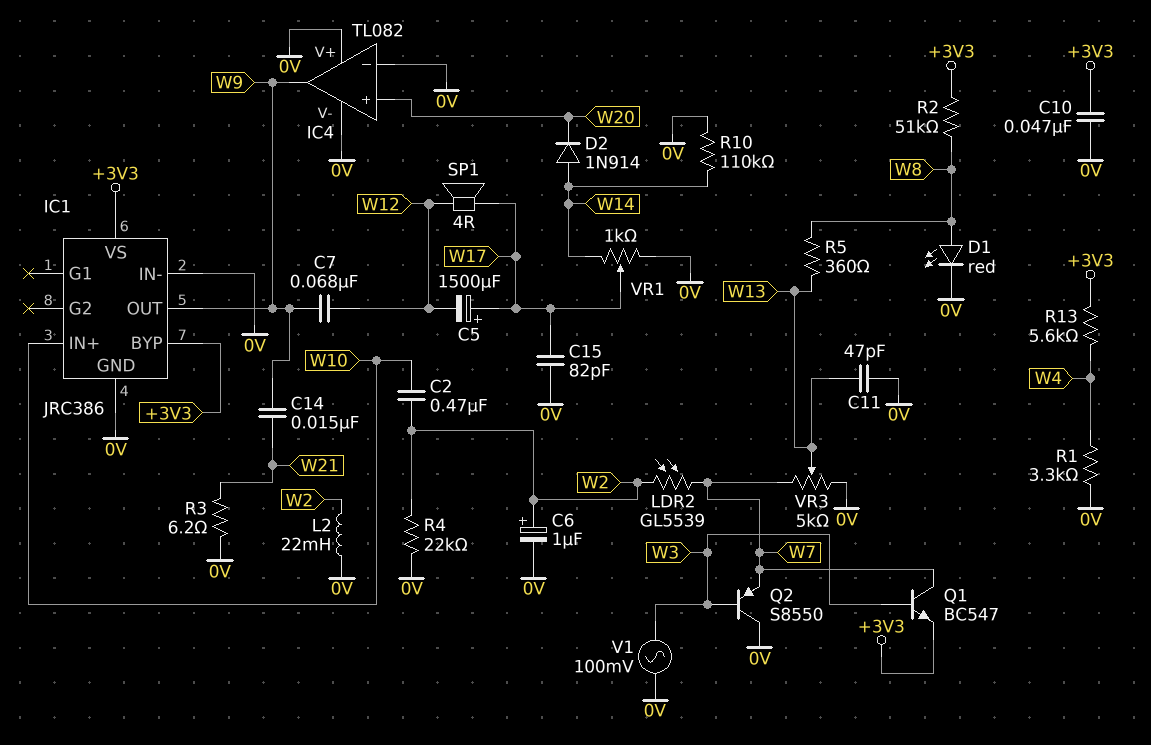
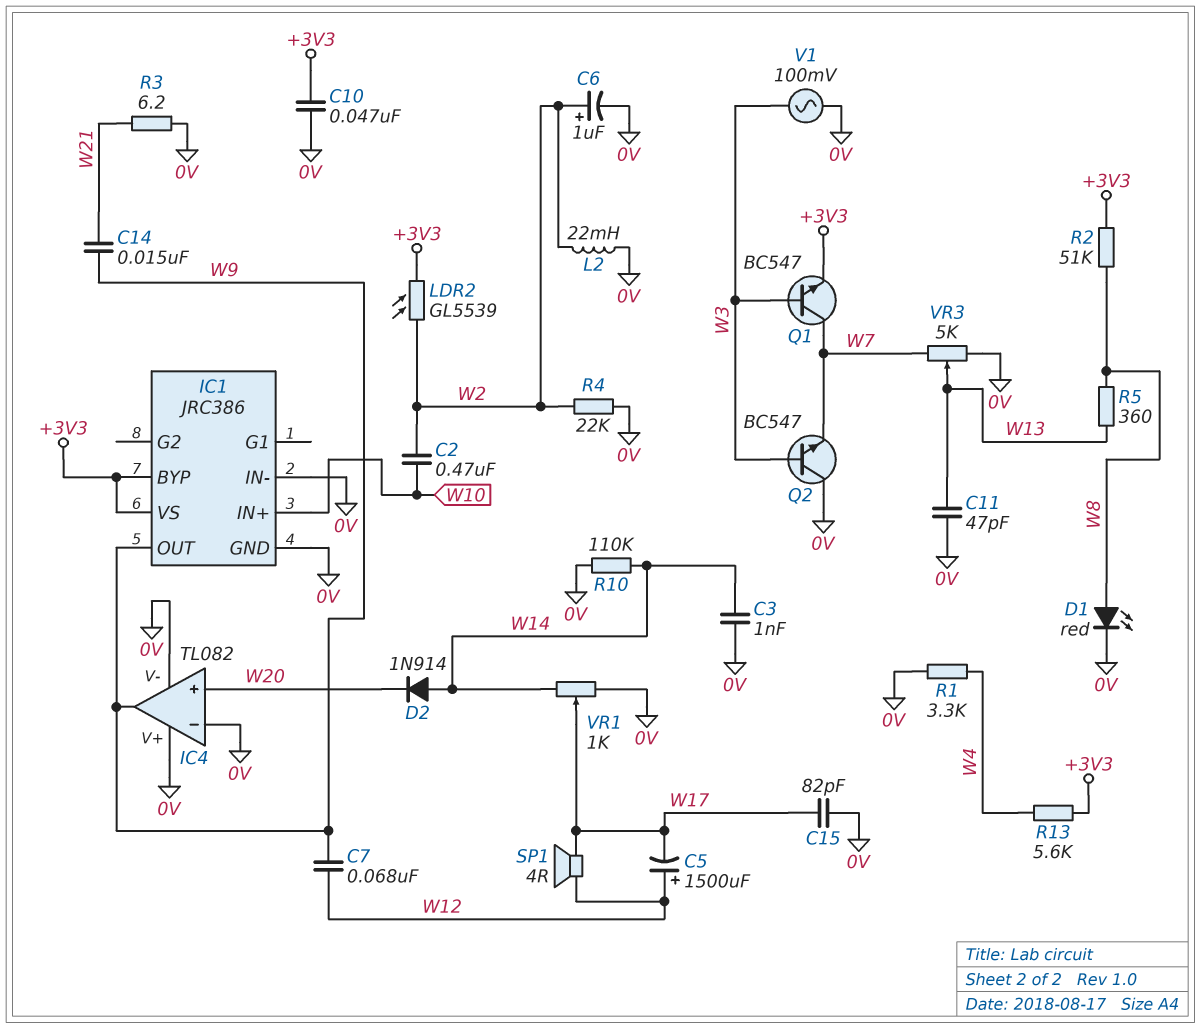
C3: none -> 1nF (0V, W14)
C5: 1500uF (plus W17, minus W12) -> 1500uF (plus W12, minus W17)
LDR2: GL5539 (W2, W7) -> GL5539 (+3V3, W2)
Q2: PNP S8550 (B W3, C 0V, E W7) -> NPN BC547 (B W3, C 0V, E W7)

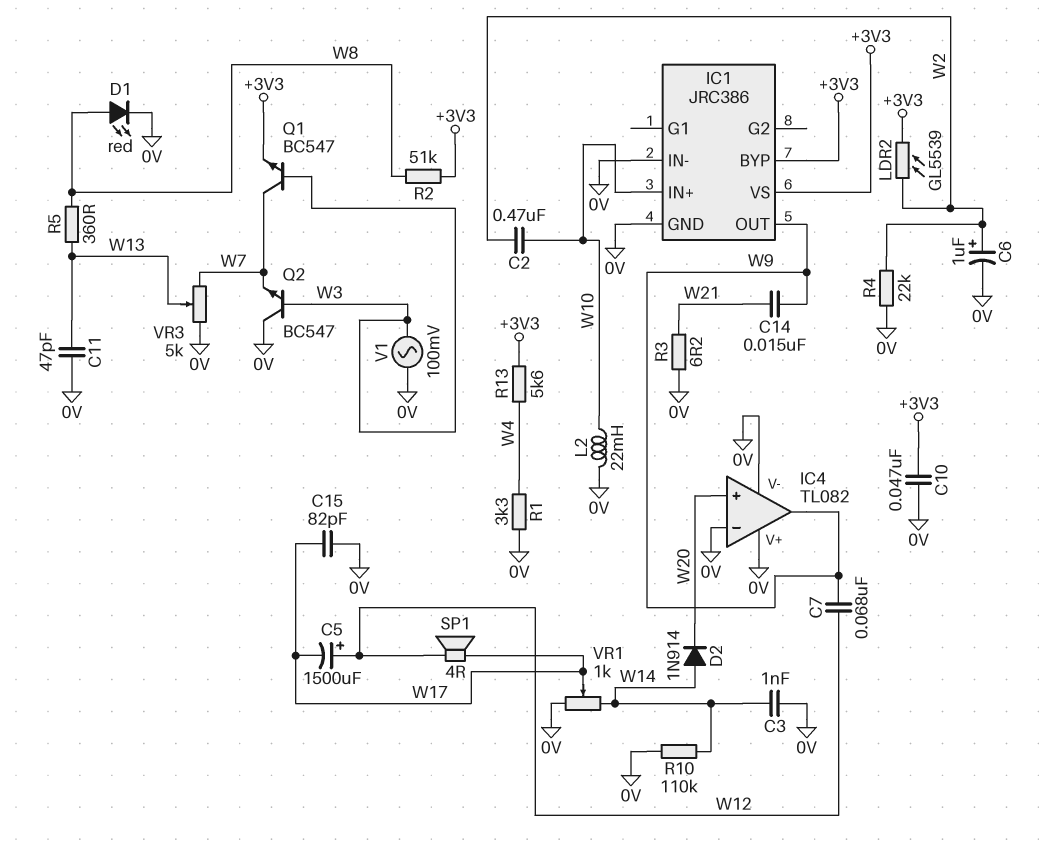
L2: 22mH (0V, W2) -> 22mH (0V, W10)

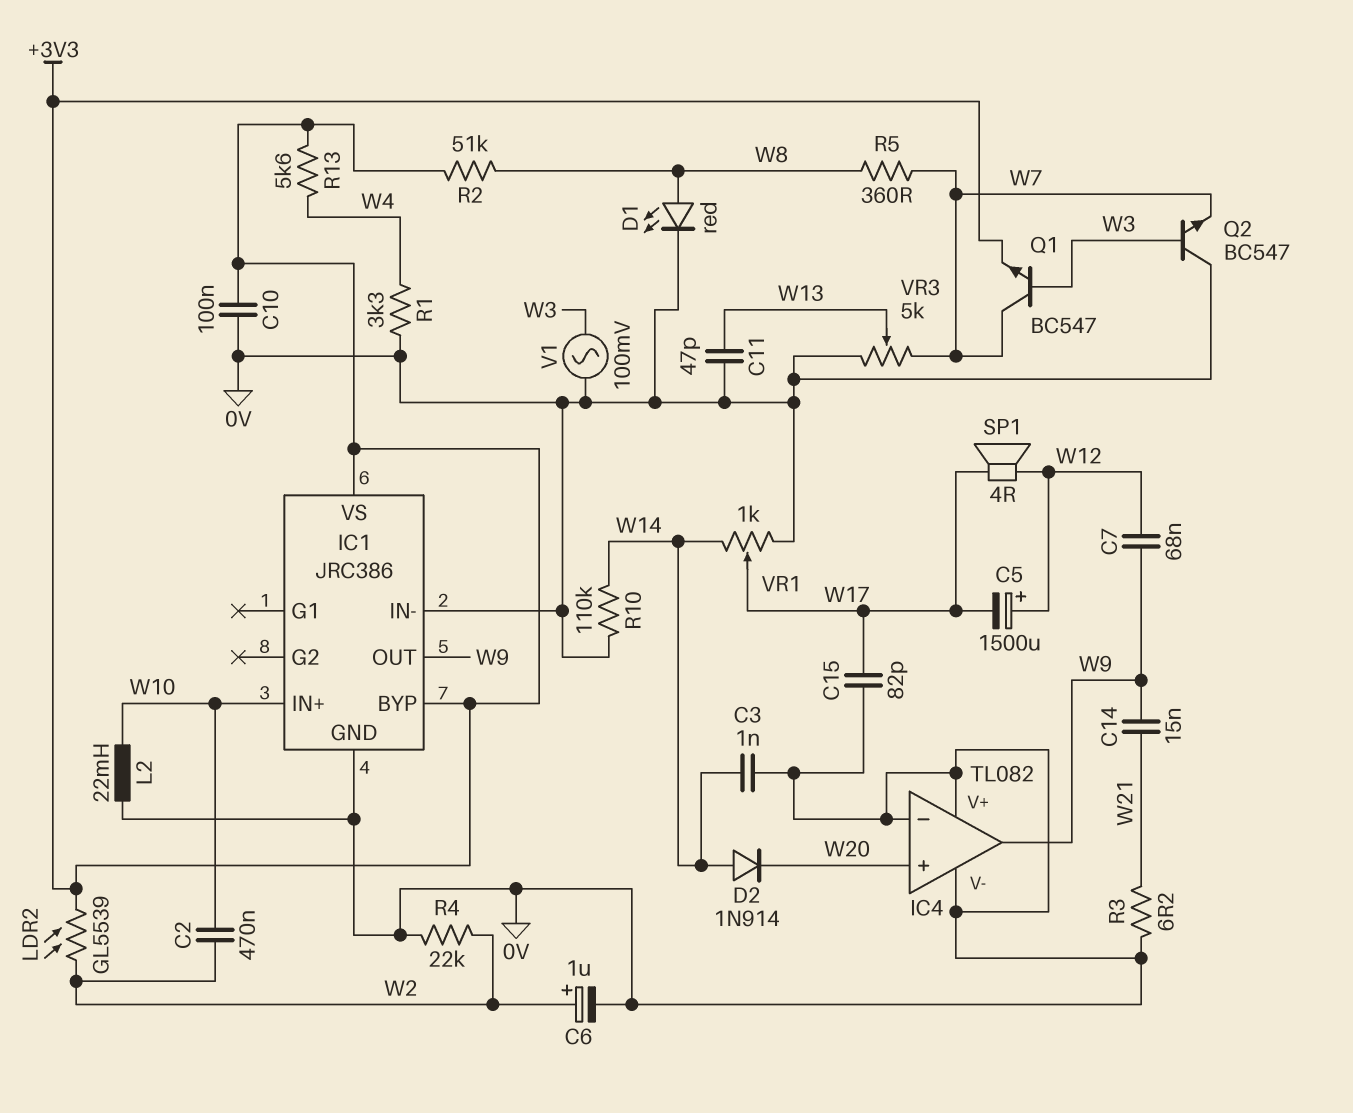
C10: 47nF (+3V3, 0V) -> 100nF (+3V3, 0V)
R5: 360 (W8, W13) -> 360 (W7, W8)

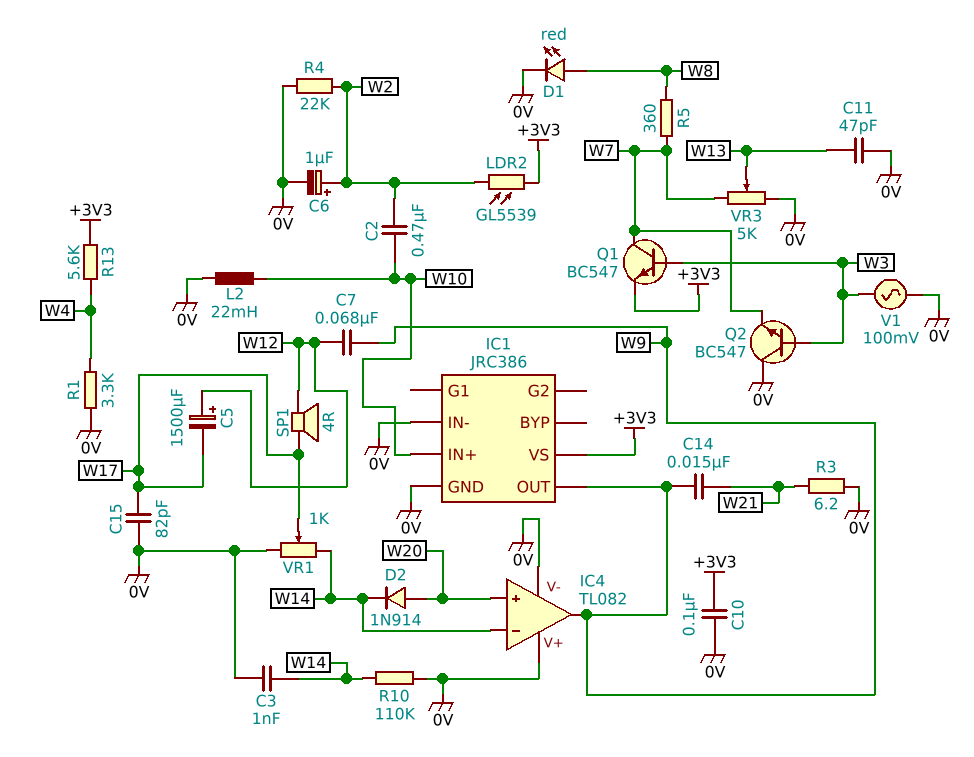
D2: diode 1N914 (A W14, K W20) -> diode 1N914 (A W20, K W14)
IC1 pin BYP: +3V3 -> none
IC4 pin in-: 0V -> W14
R2: 51k (+3V3, W8) -> none

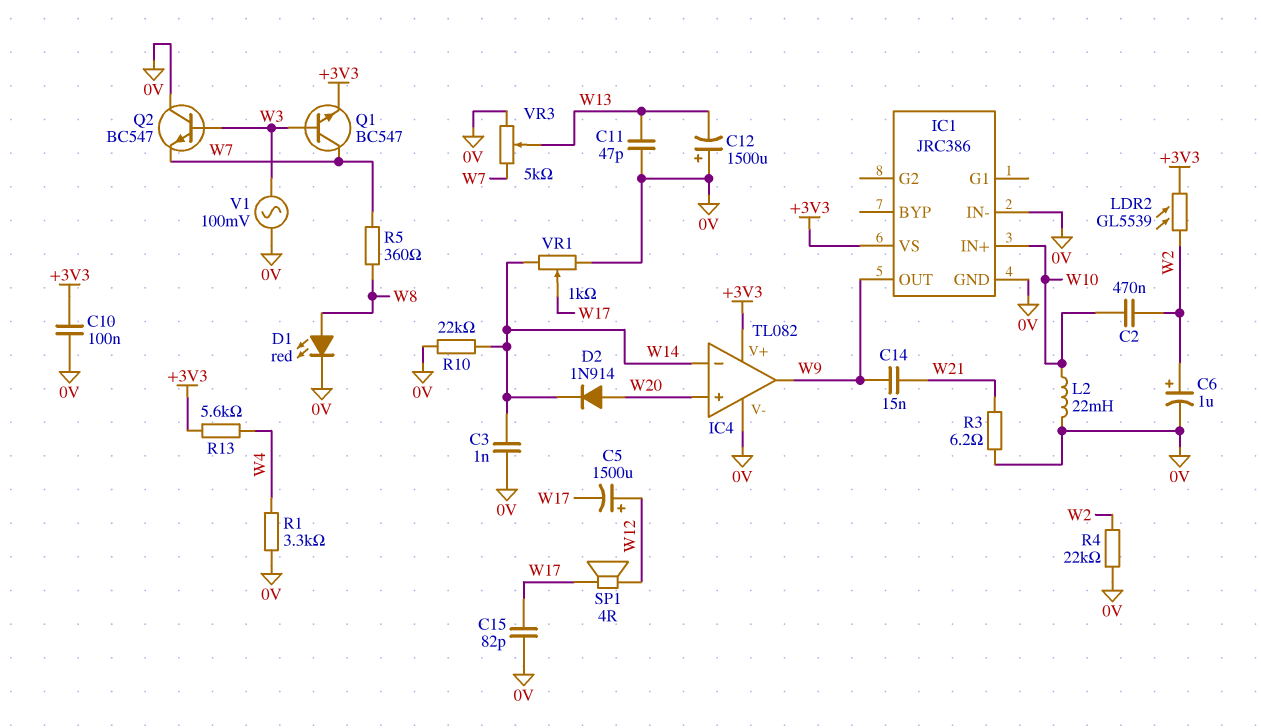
C7: 68nF (W9, W12) -> none
C12: none -> 1500uF (plus 0V, minus W13)
IC4 pin V+: 0V -> +3V3
R10: 110k (0V, W14) -> 22k (0V, W14)

